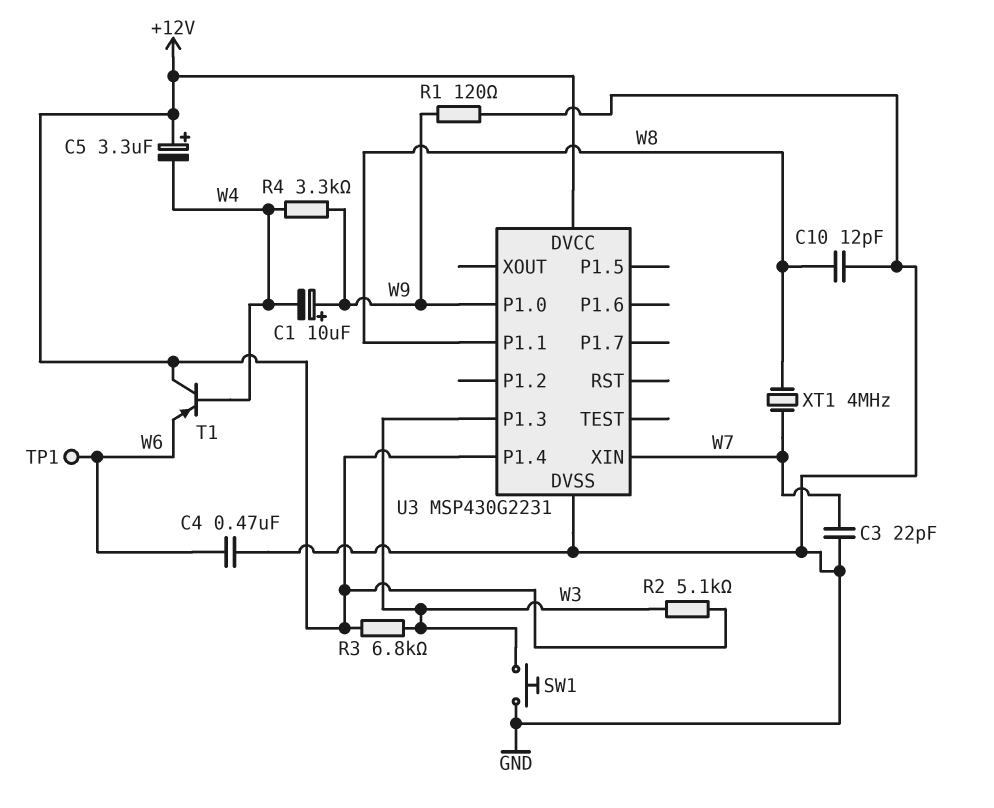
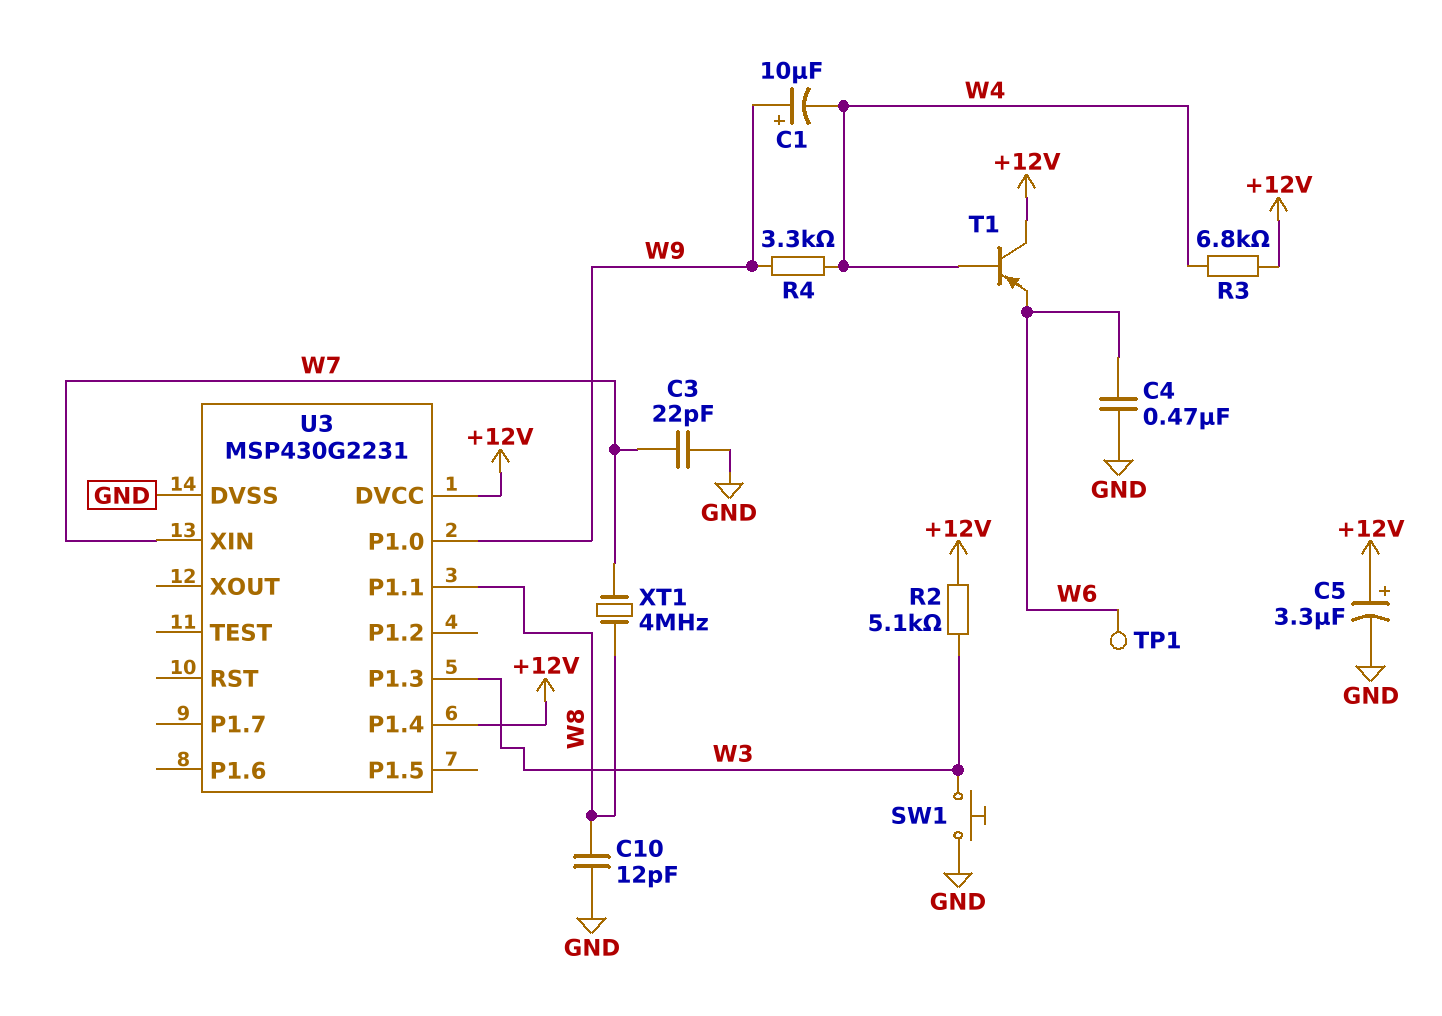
C5: 3.3uF (plus +12V, minus W4) -> 3.3uF (plus +12V, minus GND)
R1: 120 (GND, W9) -> none
R3: 6.8k (+12V, W3) -> 6.8k (+12V, W4)

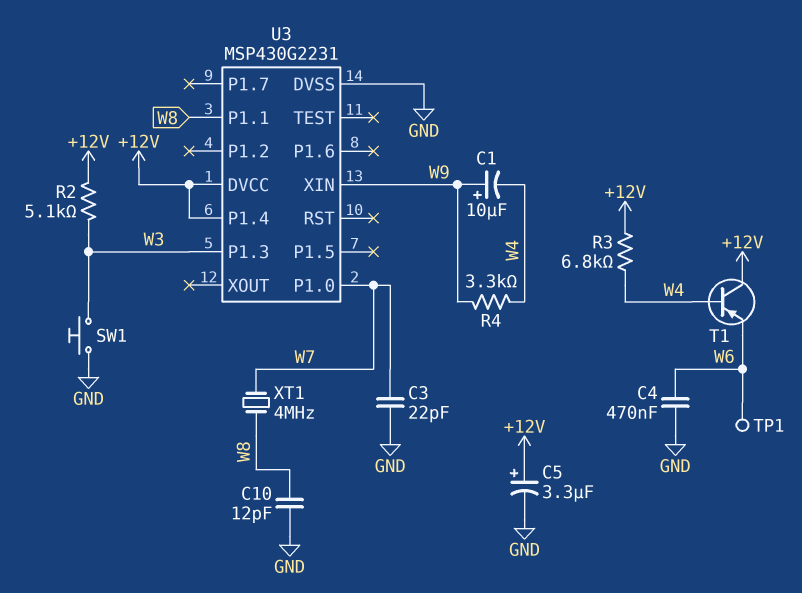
U3 pin P1.0: W9 -> W7
U3 pin XIN: W7 -> W9

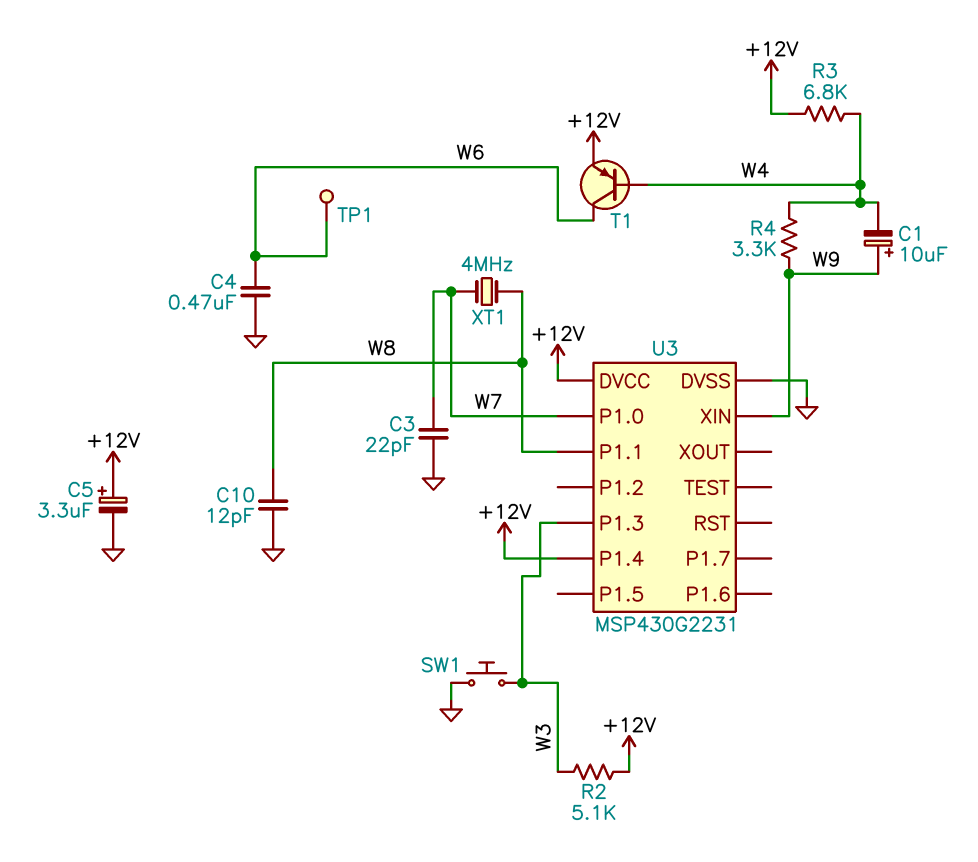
T1: PNP (B W4, C +12V, E W6) -> PNP (B W4, C W6, E +12V)

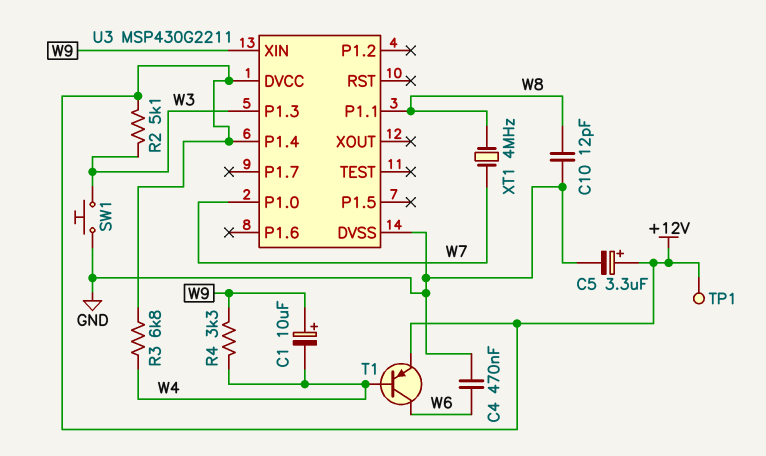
C3: 22pF (GND, W7) -> none
TP1: test point (W6) -> test point (+12V)
U3: MSP430G2231 -> MSP430G2211

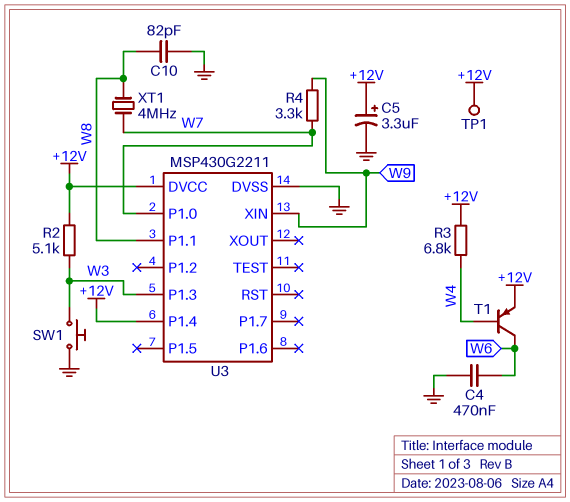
C1: 10uF (plus W9, minus W4) -> none
C10: 12pF (GND, W8) -> 82pF (GND, W8)
R4: 3.3k (W4, W9) -> 3.3k (W7, W9)

